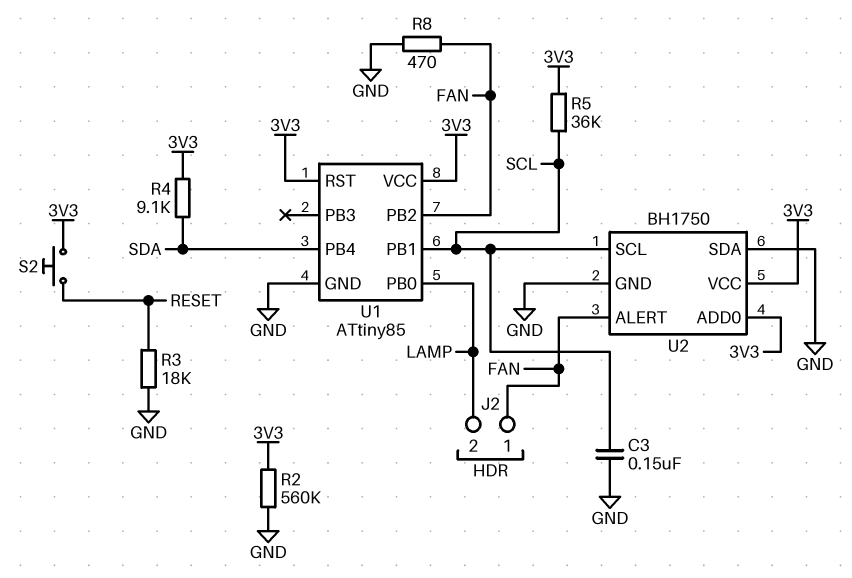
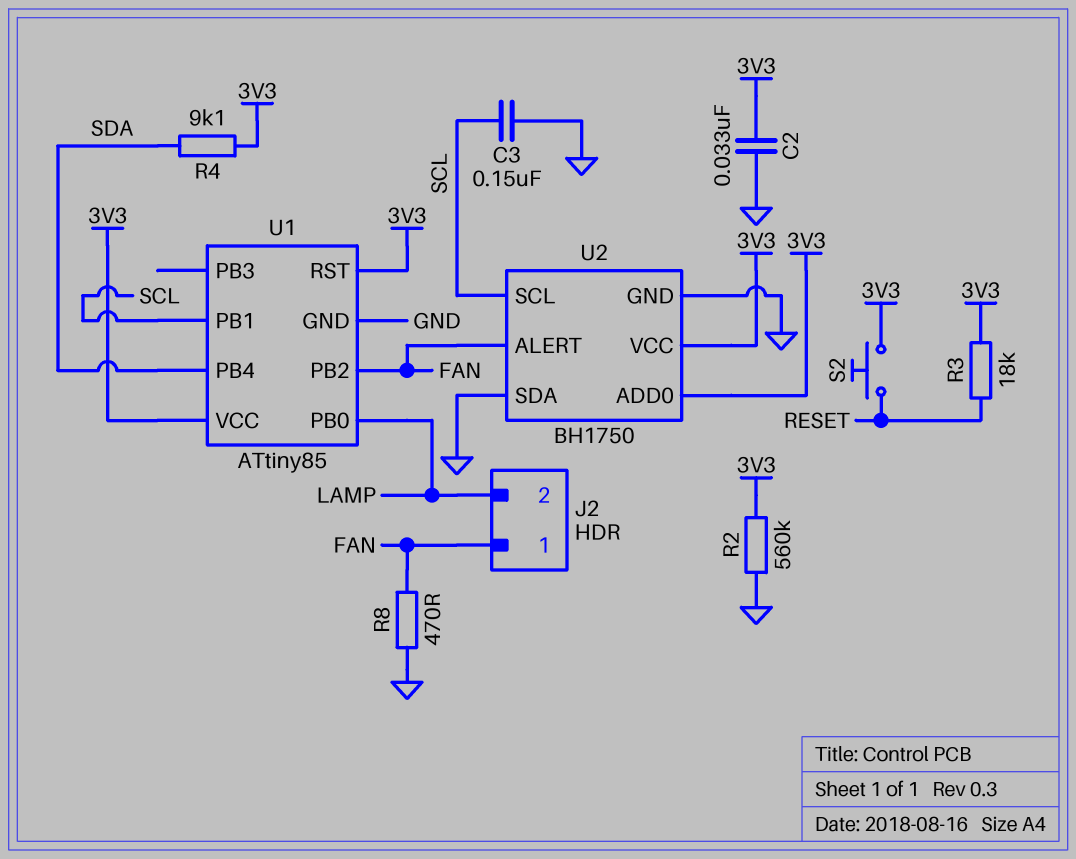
C2: none -> 33nF (3V3, GND)
R3: 18k (GND, RESET) -> 18k (3V3, RESET)
R5: 36k (3V3, SCL) -> none

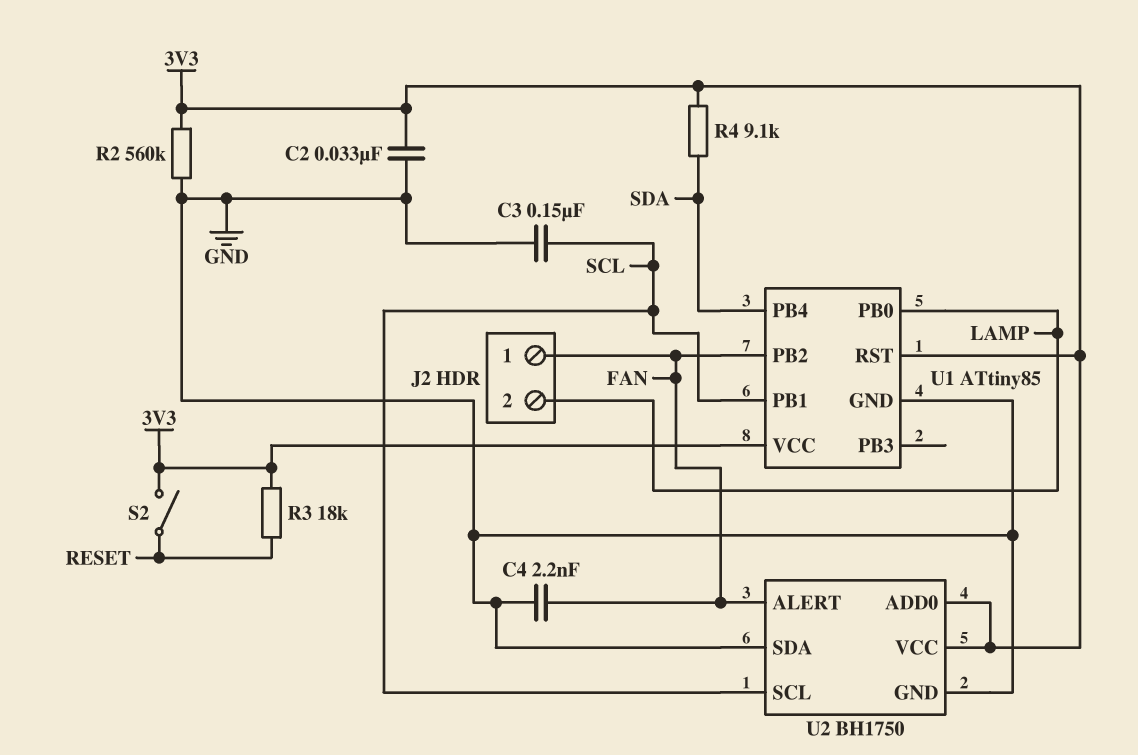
C4: none -> 2.2nF (FAN, GND)
R8: 470 (FAN, GND) -> none
S2: button (3V3, RESET) -> switch (3V3, RESET)

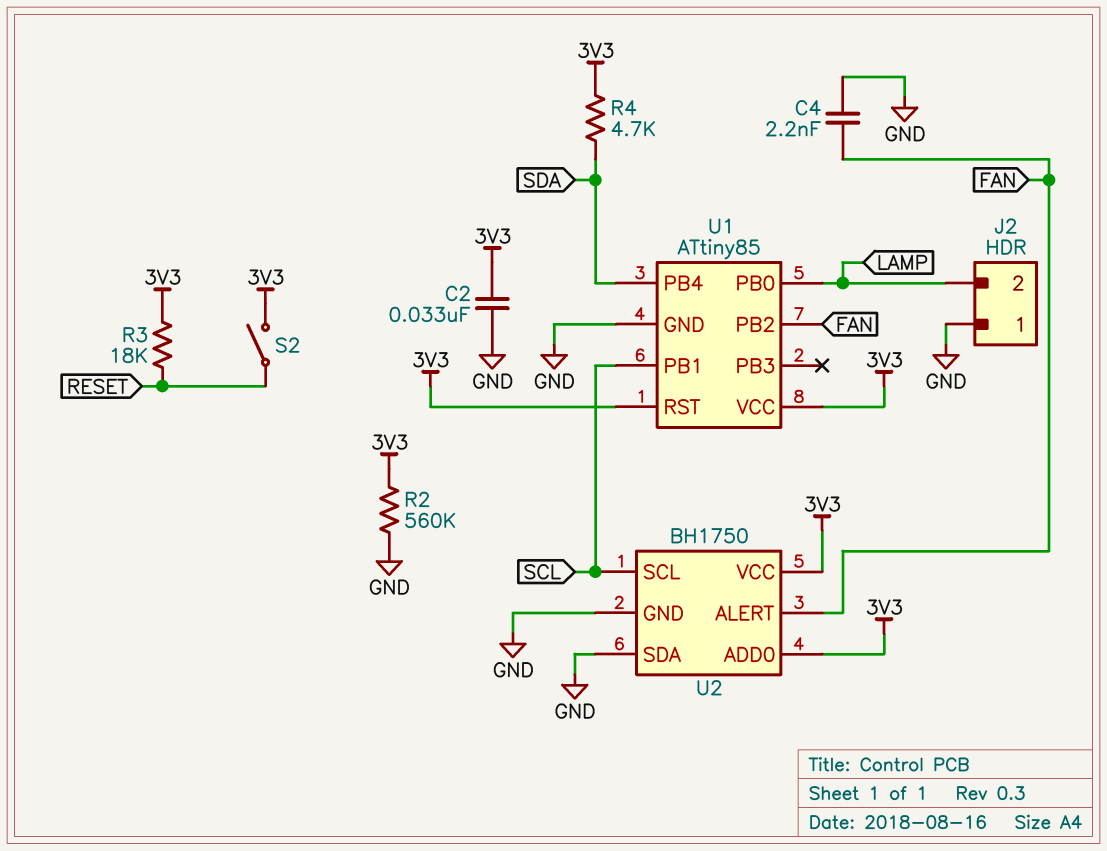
C3: 150nF (GND, SCL) -> none
J2 pin 1: FAN -> GND
R4: 9.1k (3V3, SDA) -> 4.7k (3V3, SDA)

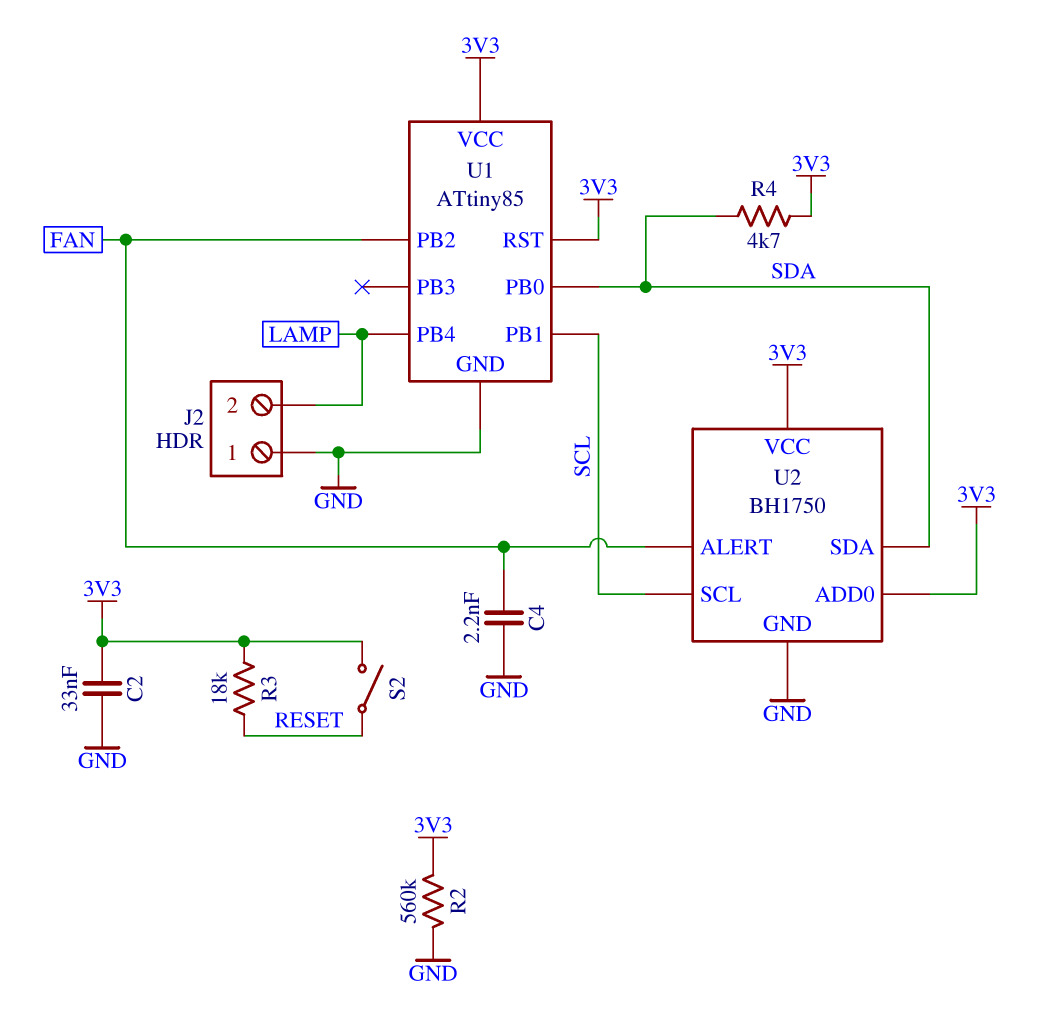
U1 pin PB0: LAMP -> SDA
U1 pin PB4: SDA -> LAMP
U2 pin SDA: GND -> SDA

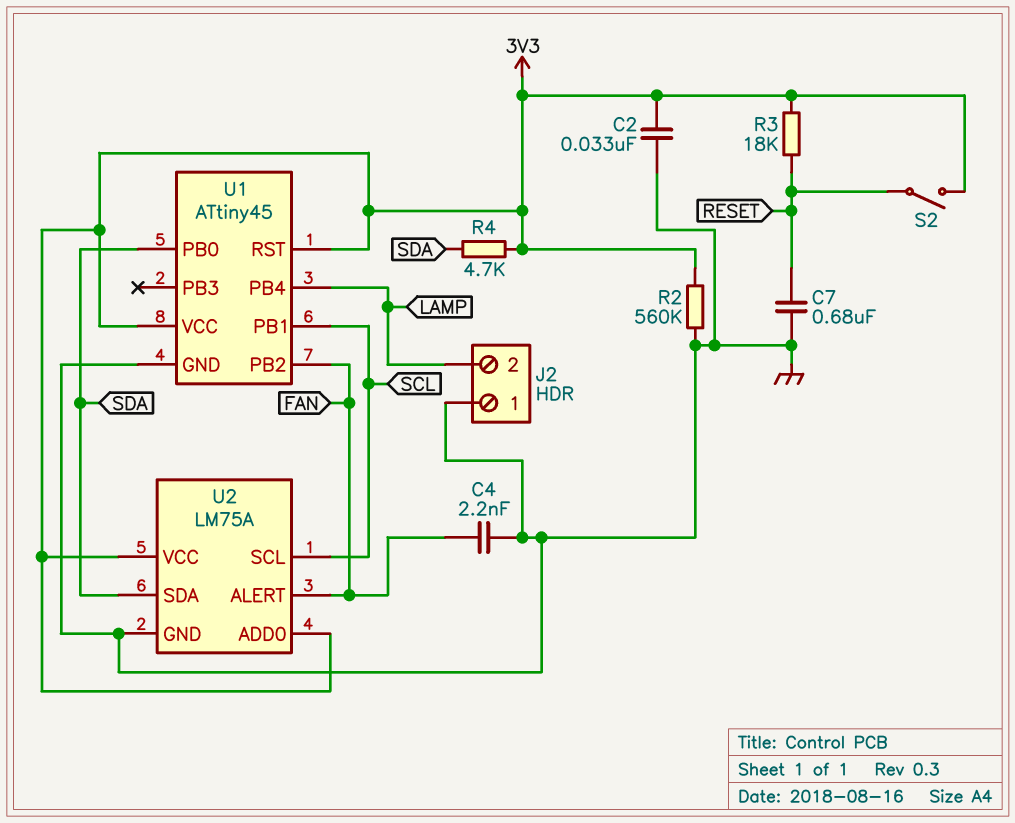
C7: none -> 680nF (GND, RESET)
U1: ATtiny85 -> ATtiny45
U2: BH1750 -> LM75A

